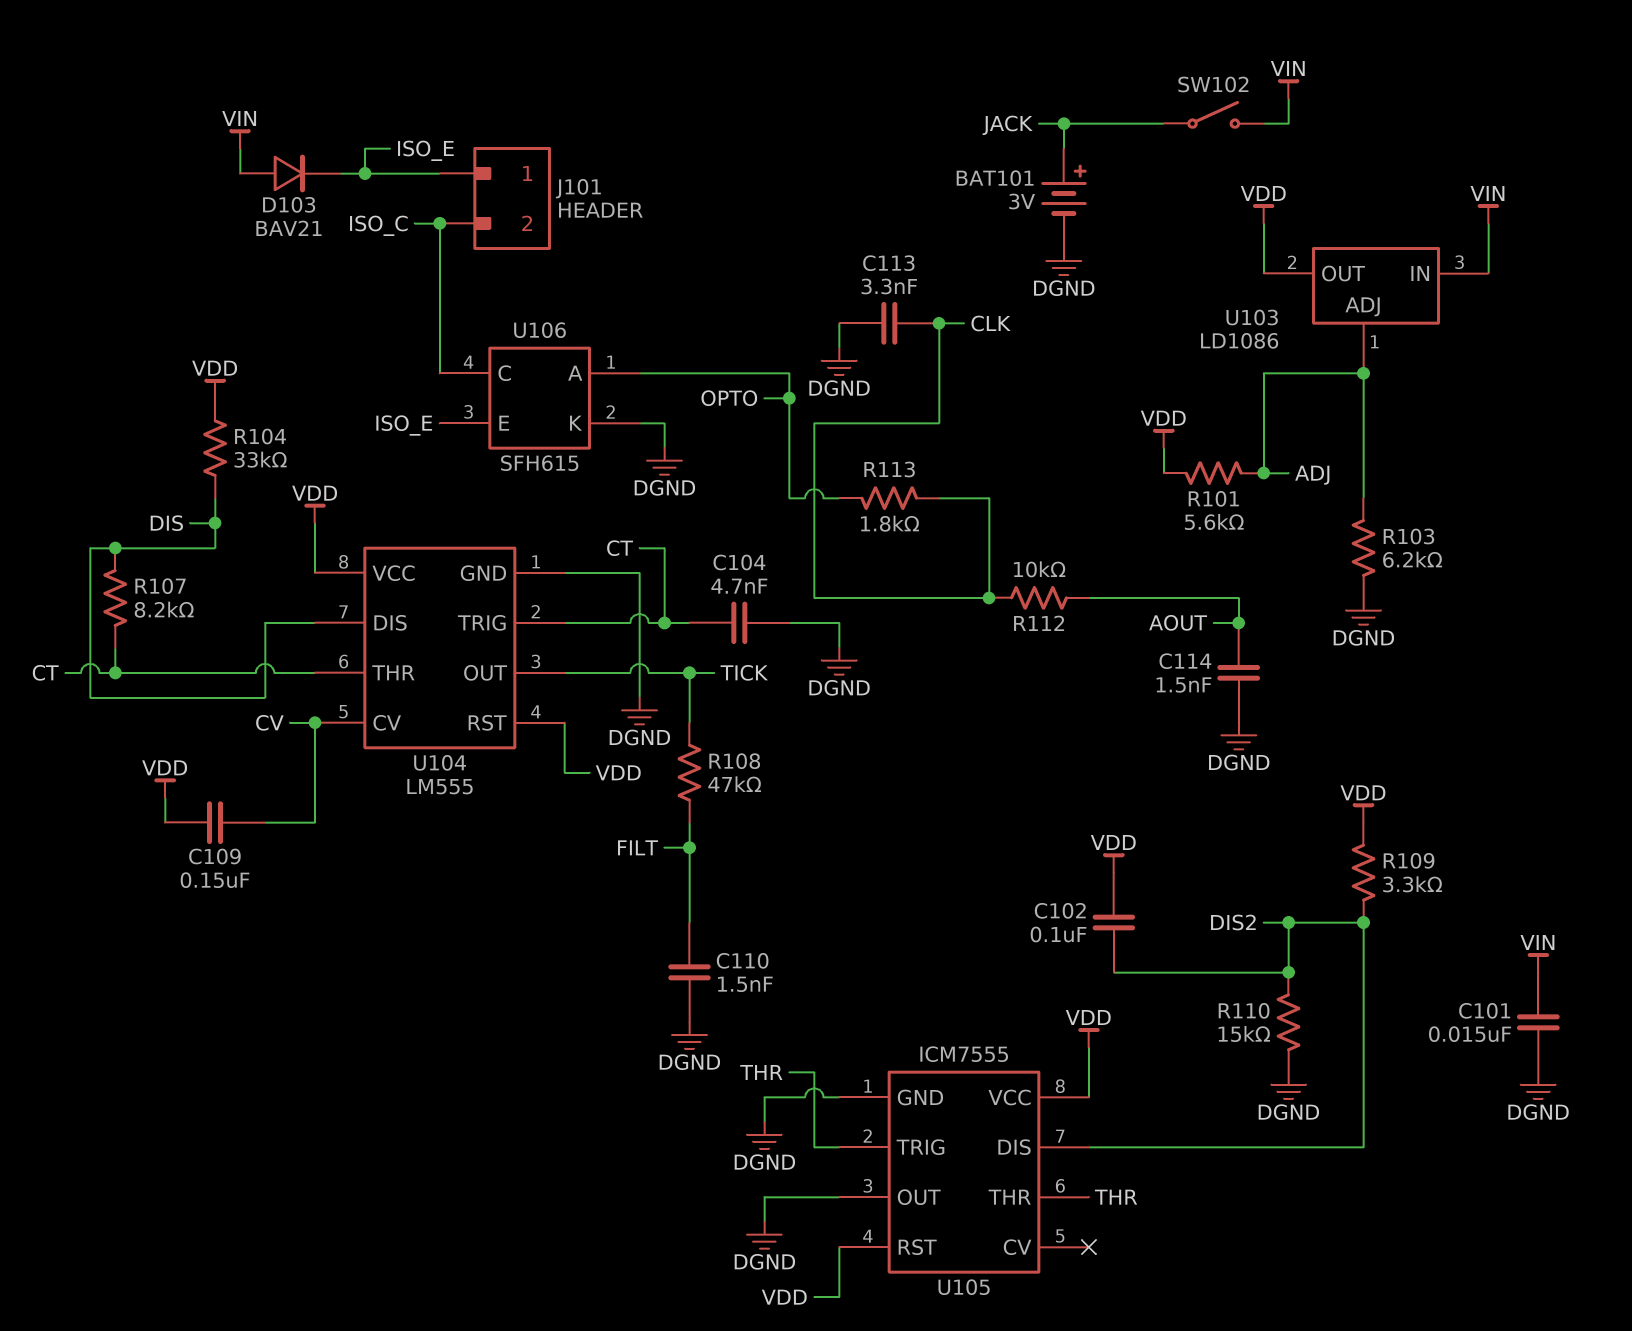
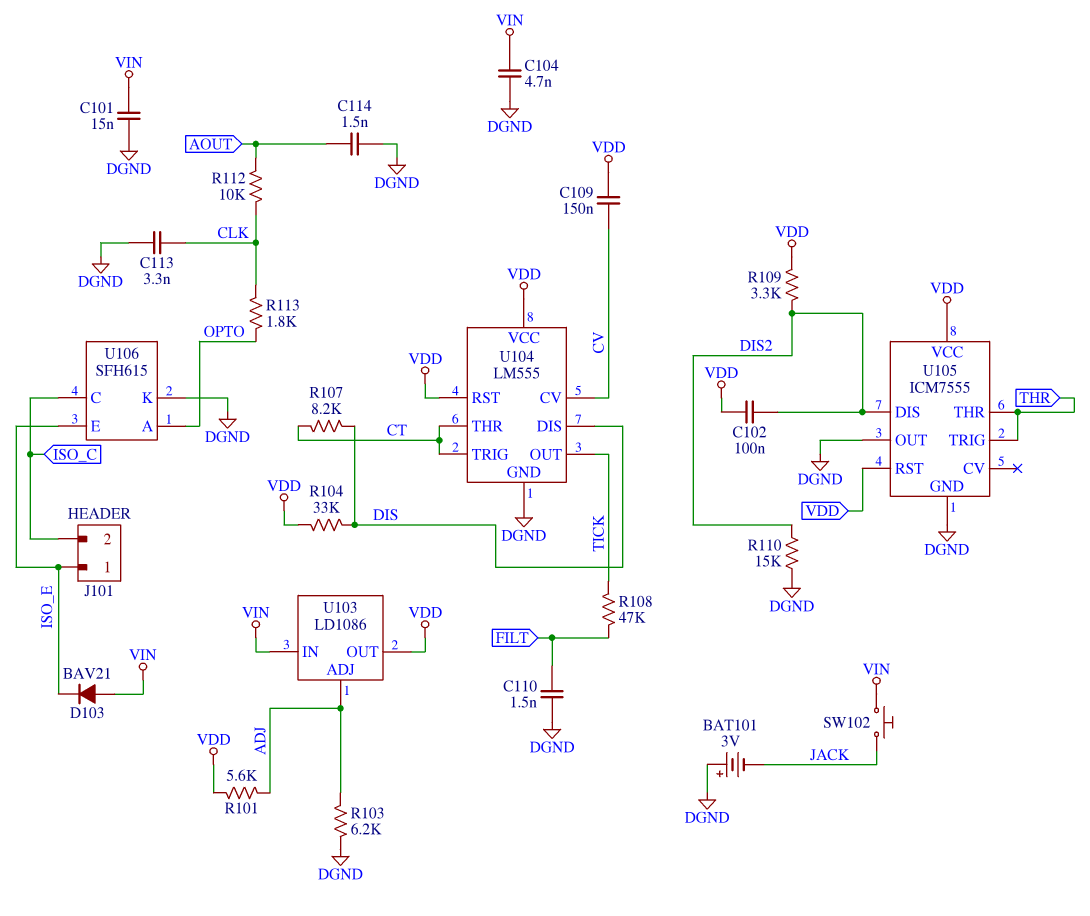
BAT101: 3V (plus JACK, minus DGND) -> 3V (plus DGND, minus JACK)
C104: 4.7nF (CT, DGND) -> 4.7nF (DGND, VIN)
SW102: switch (JACK, VIN) -> button (JACK, VIN)

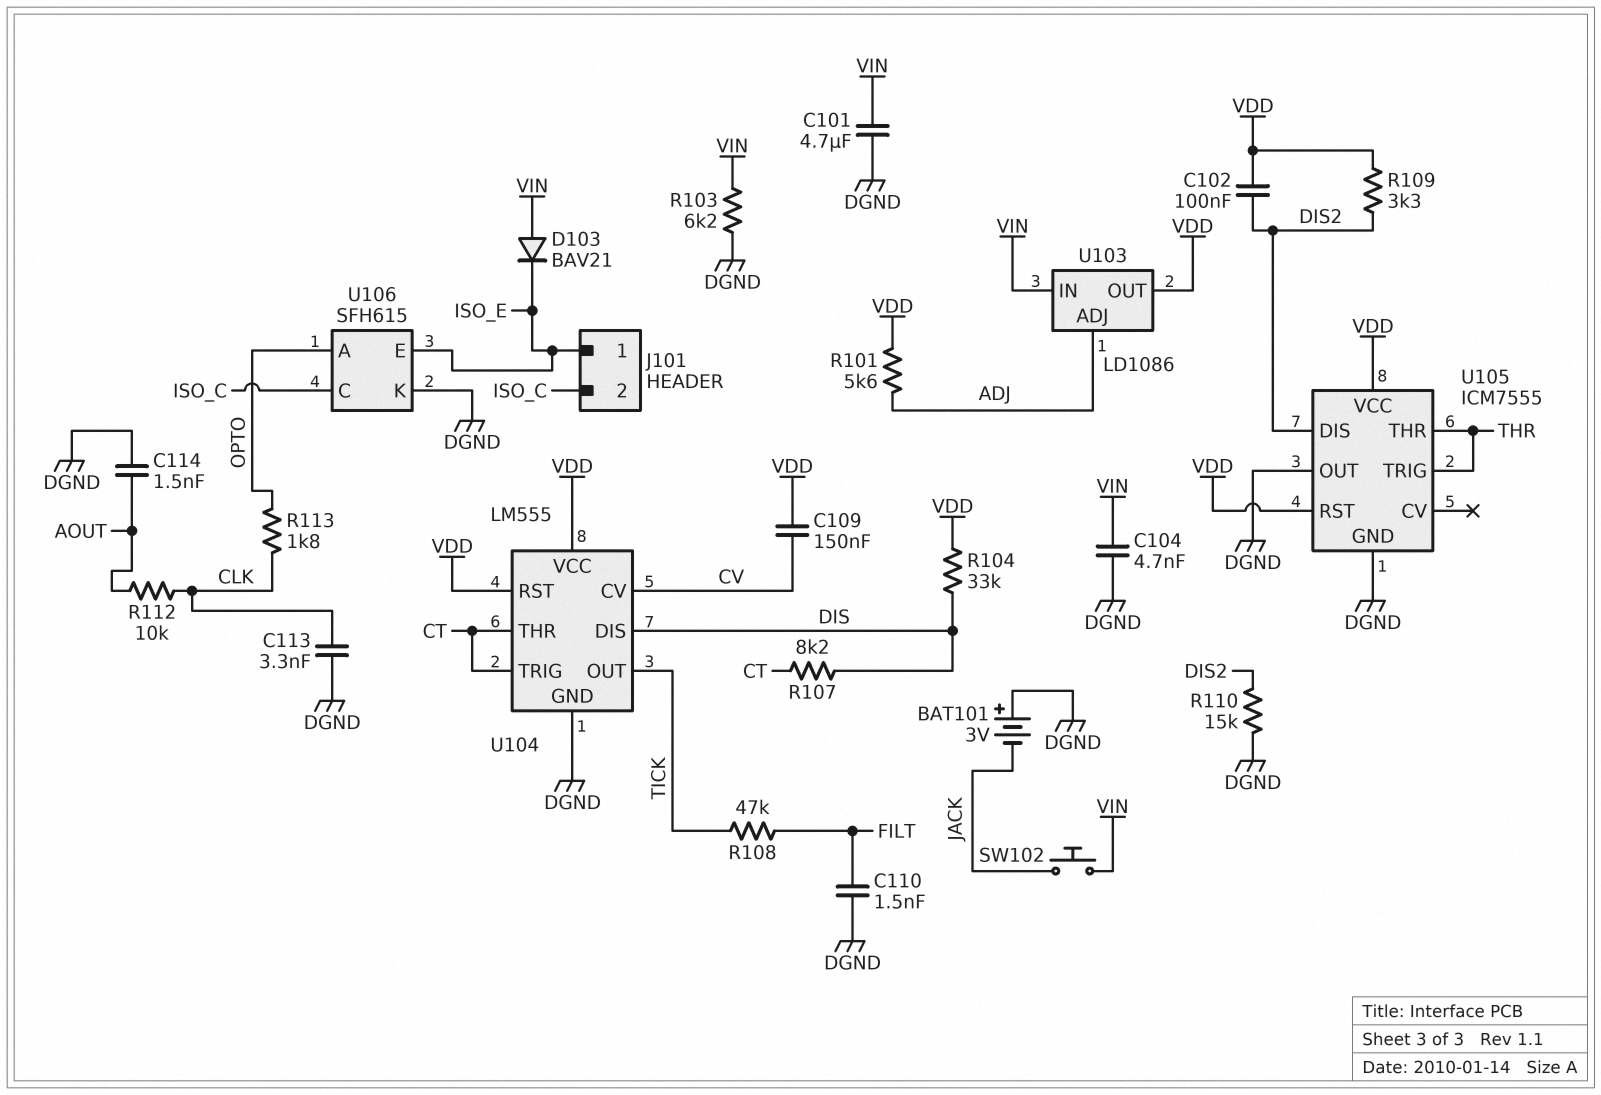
C101: 15nF (DGND, VIN) -> 4.7uF (DGND, VIN)
R103: 6.2k (ADJ, DGND) -> 6.2k (DGND, VIN)

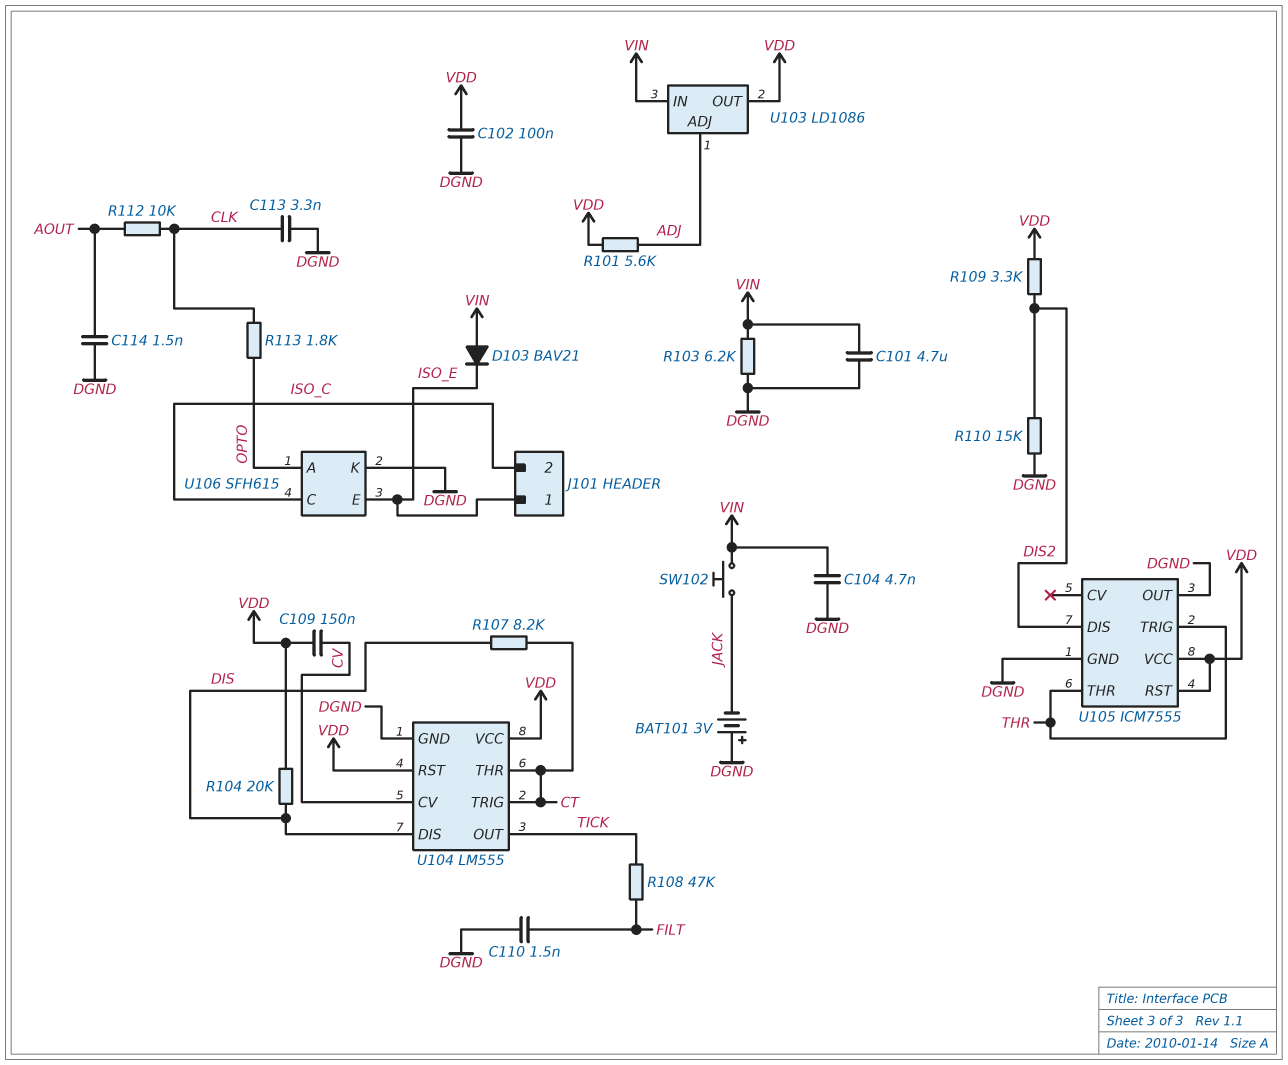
C102: 100nF (DIS2, VDD) -> 100nF (DGND, VDD)
R104: 33k (DIS, VDD) -> 20k (DIS, VDD)

